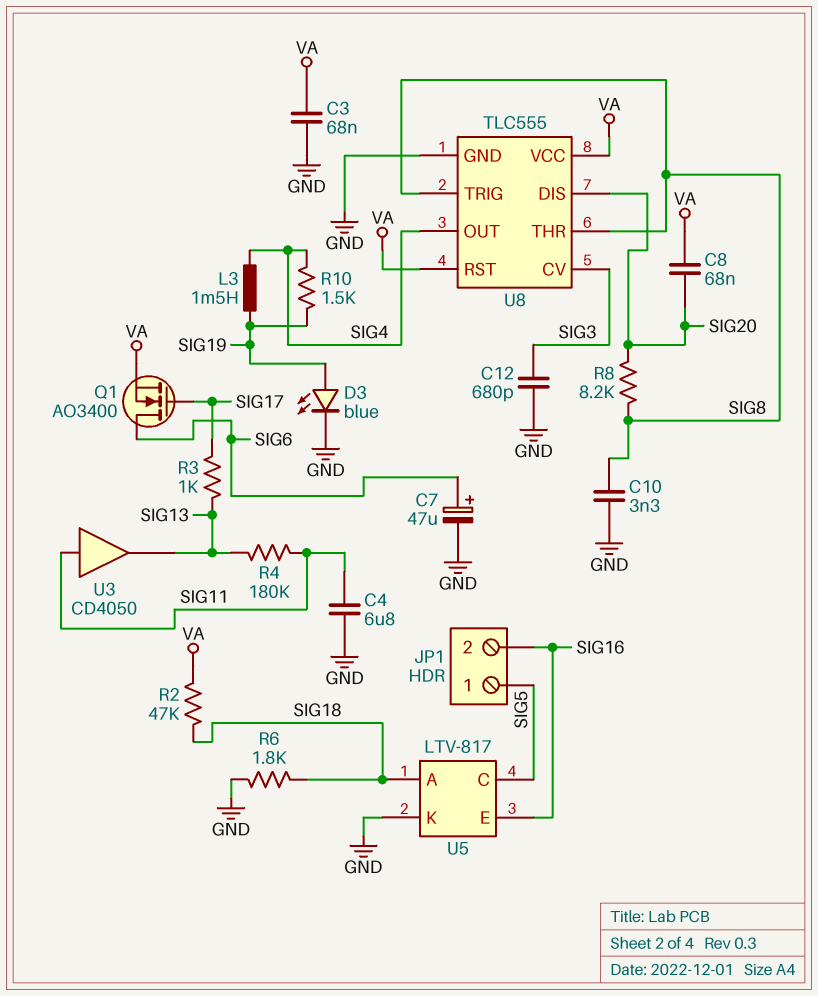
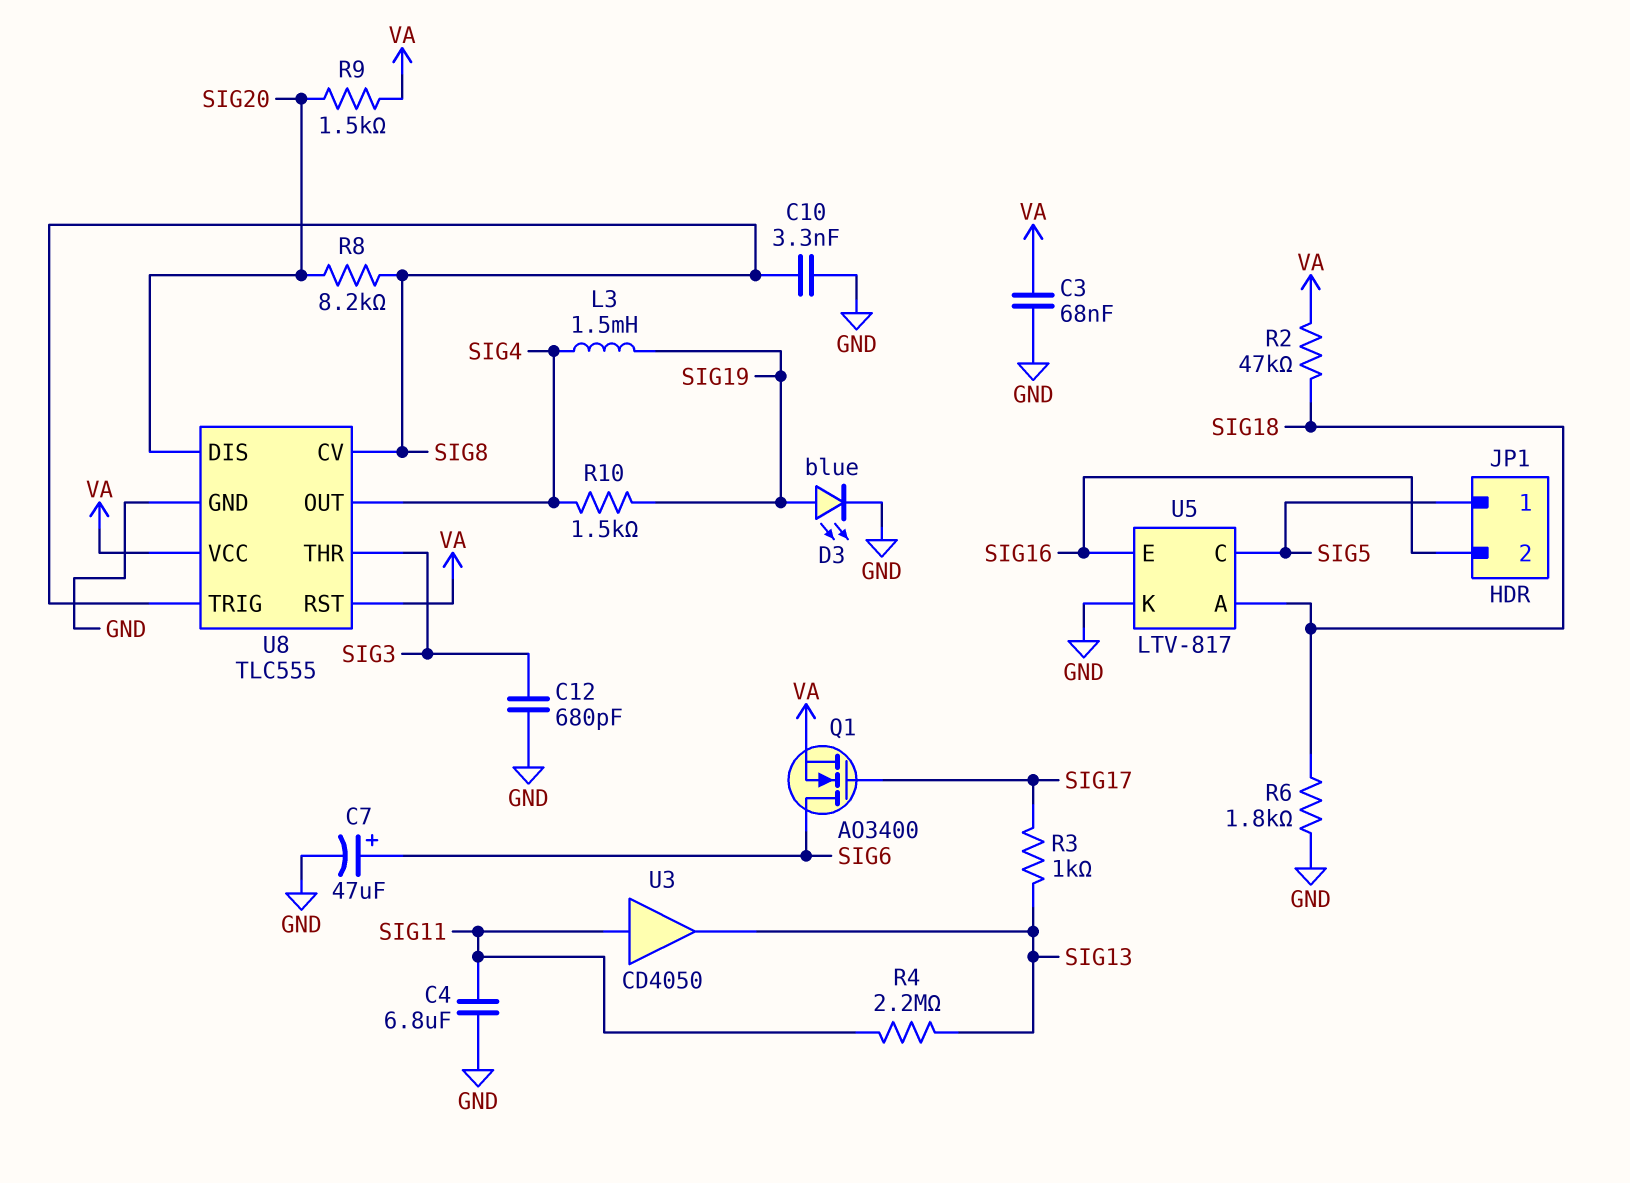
C8: 68nF (SIG20, VA) -> none
R4: 180k (SIG11, SIG13) -> 2.2M (SIG11, SIG13)
R9: none -> 1.5k (SIG20, VA)
U8 pin CV: SIG3 -> SIG8
U8 pin THR: SIG8 -> SIG3

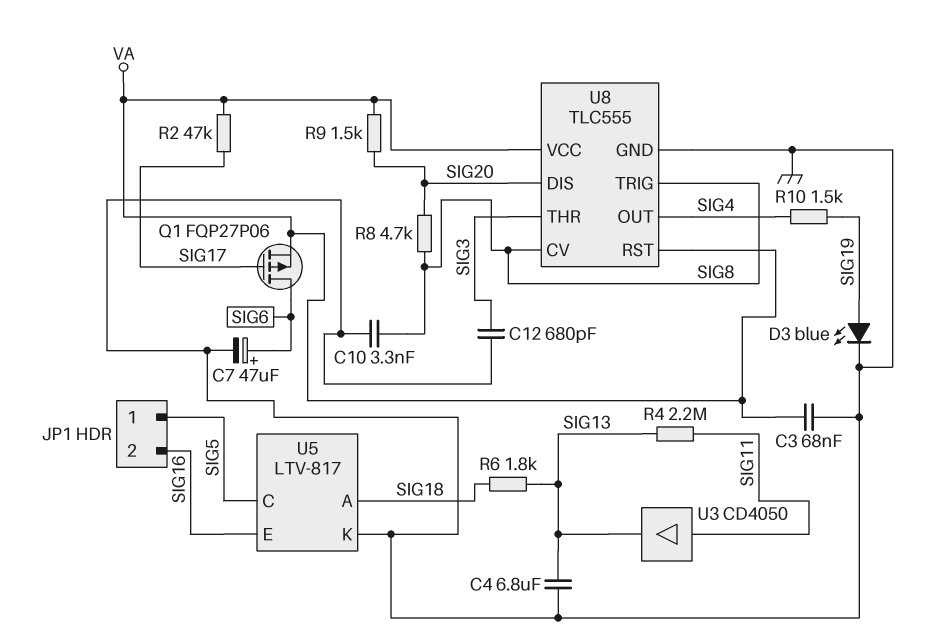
C4: 6.8uF (GND, SIG11) -> 6.8uF (GND, SIG13)
L3: 1.5mH (SIG4, SIG19) -> none
Q1: NMOS AO3400 (G SIG17, D SIG6, S VA) -> PMOS FQP27P06 (G SIG17, D SIG6, S VA)
R2: 47k (SIG18, VA) -> 47k (SIG17, VA)
R3: 1k (SIG13, SIG17) -> none
R6: 1.8k (GND, SIG18) -> 1.8k (SIG13, SIG18)
R8: 8.2k (SIG8, SIG20) -> 4.7k (SIG8, SIG20)

